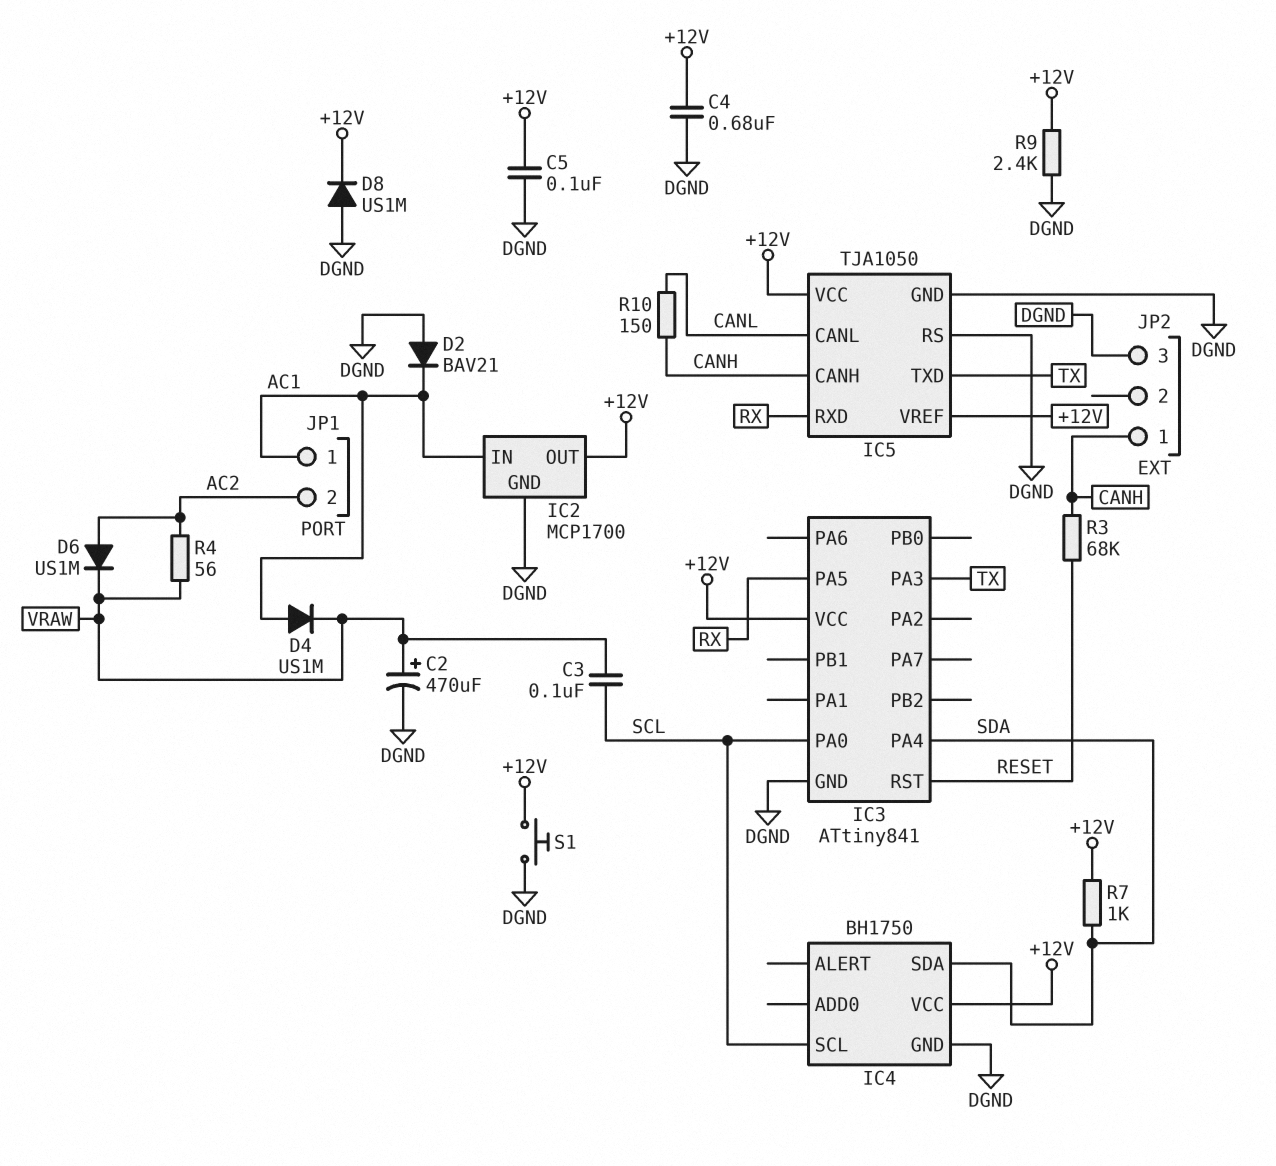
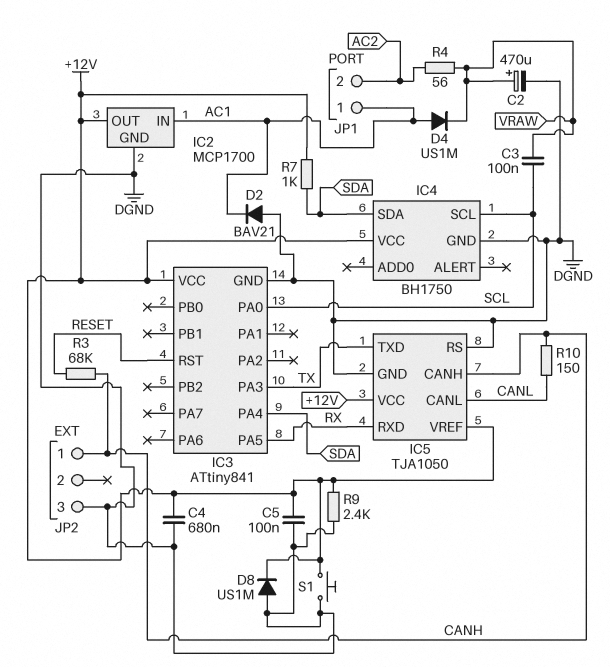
D6: diode US1M (A AC2, K VRAW) -> none

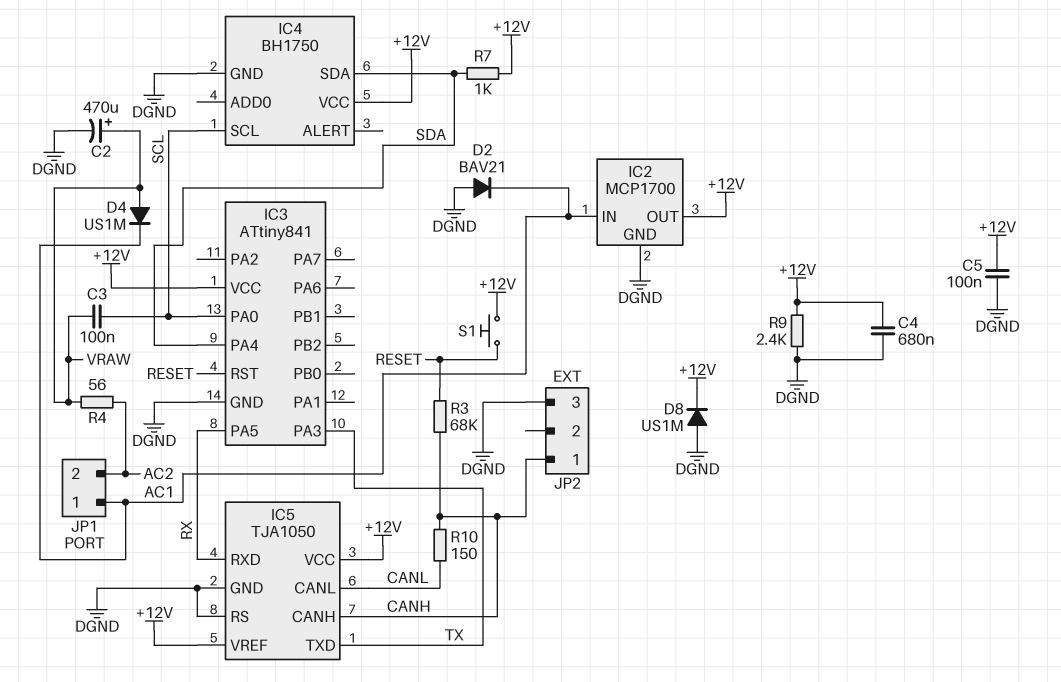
D4: diode US1M (A AC1, K VRAW) -> diode US1M (A VRAW, K AC1)
S1: button (+12V, DGND) -> button (+12V, RESET)

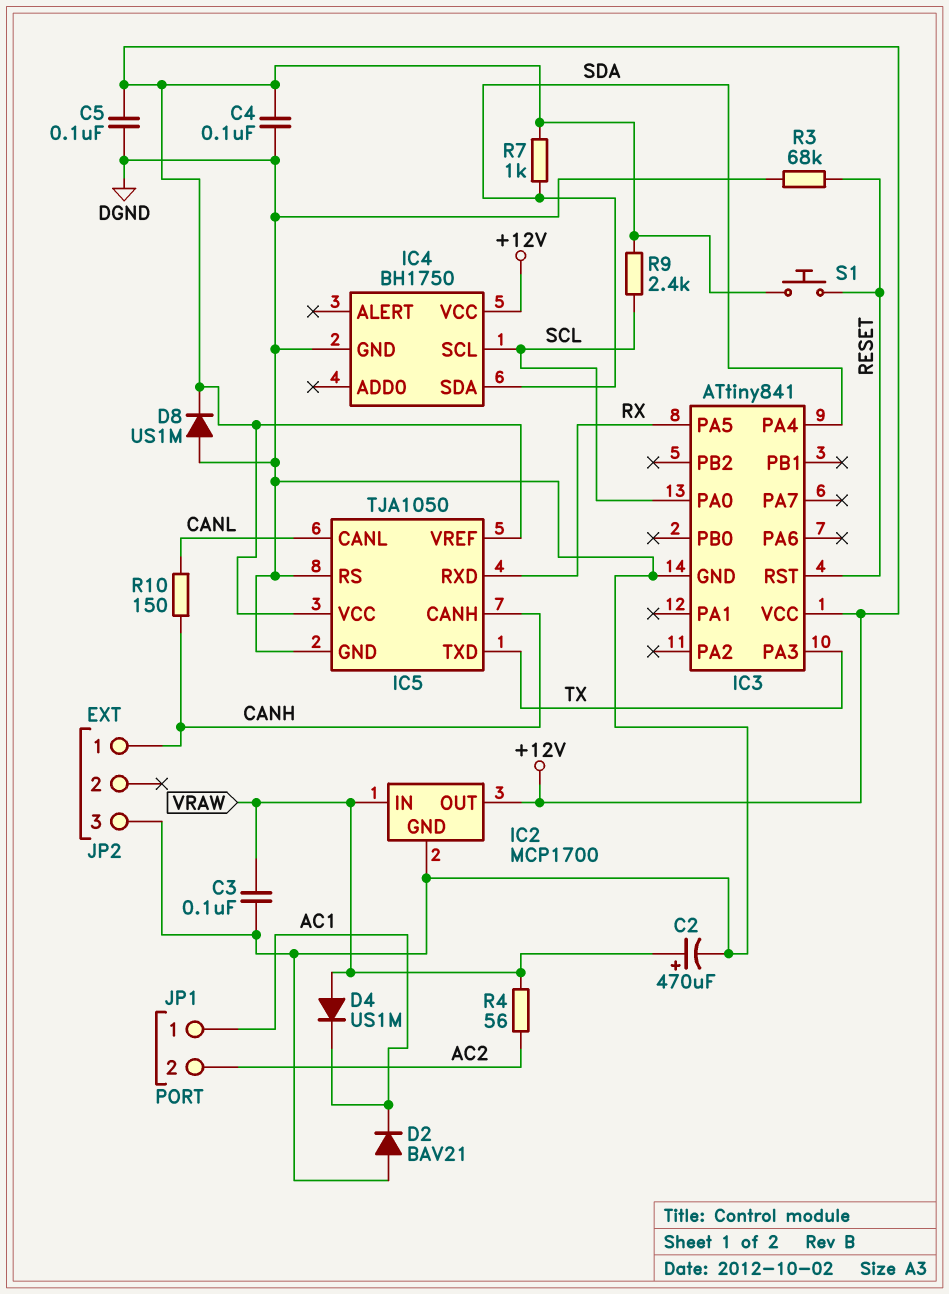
C3: 100nF (SCL, VRAW) -> 100nF (DGND, VRAW)
C4: 680nF (+12V, DGND) -> 100nF (+12V, DGND)
IC2 pin IN: AC1 -> VRAW
R3: 68k (CANH, RESET) -> 68k (DGND, RESET)
R9: 2.4k (+12V, DGND) -> 2.4k (+12V, SCL)

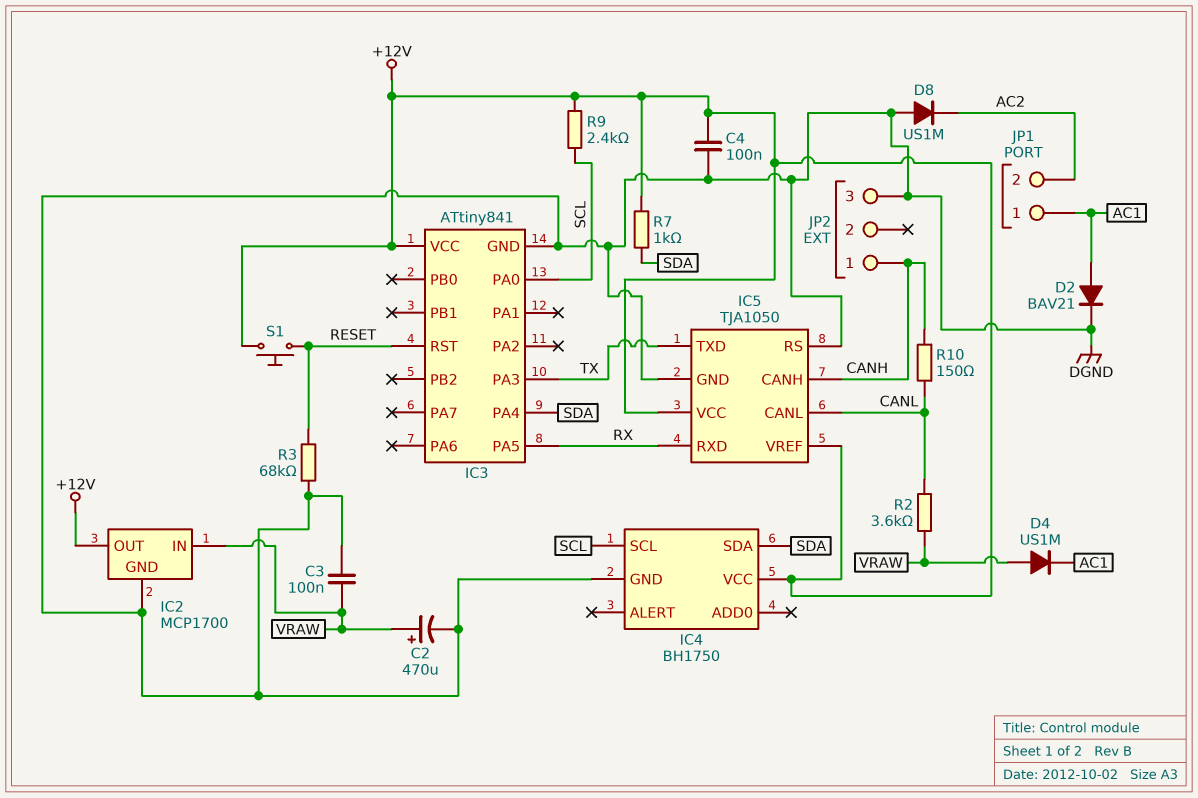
C5: 100nF (+12V, DGND) -> none
D2: diode BAV21 (A DGND, K AC1) -> diode BAV21 (A AC1, K DGND)
D8: diode US1M (A DGND, K +12V) -> diode US1M (A DGND, K AC2)
R2: none -> 3.6k (CANL, VRAW)
R4: 56 (AC2, VRAW) -> none

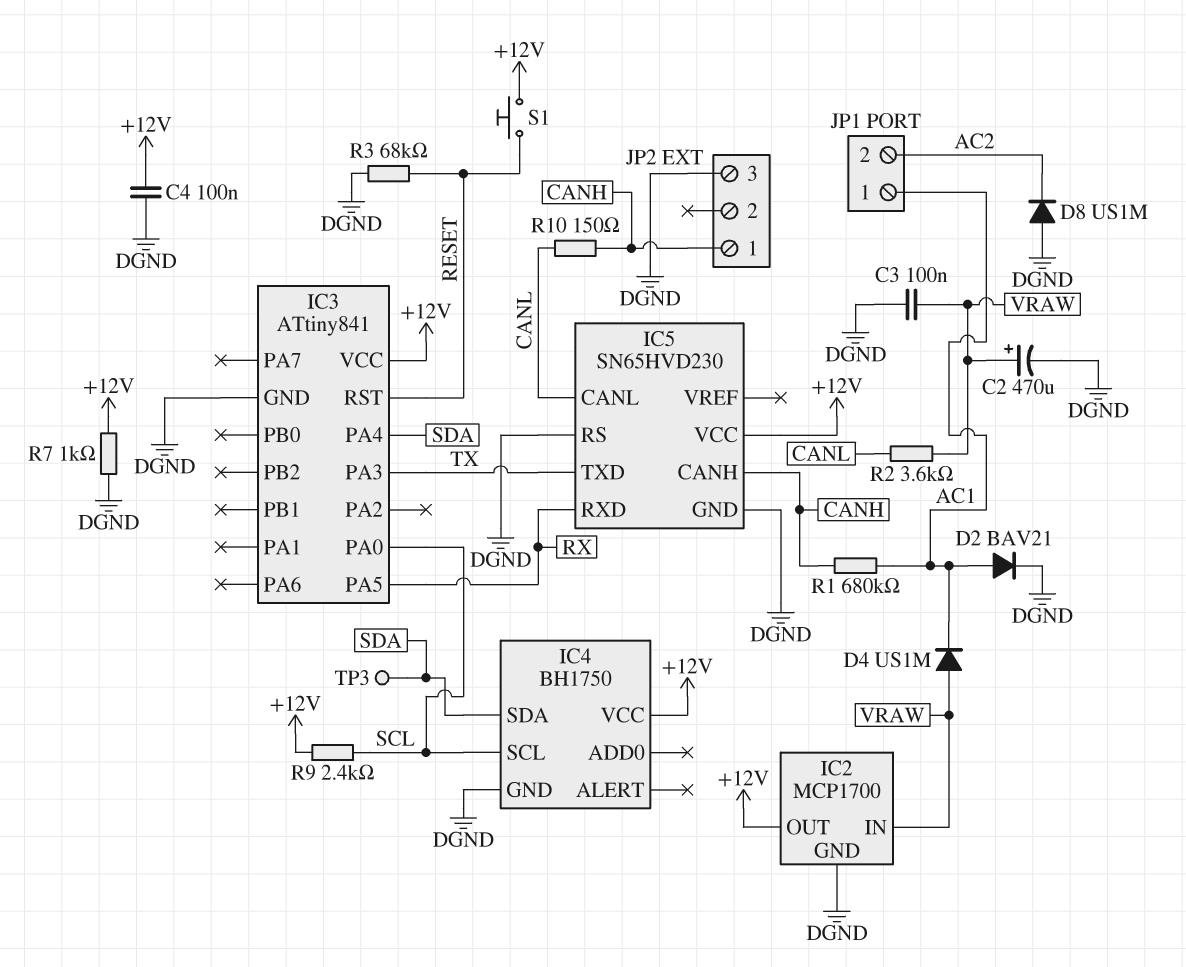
IC5: TJA1050 -> SN65HVD230
IC5 pin VREF: +12V -> none
R1: none -> 680k (AC1, CANH)
R7: 1k (+12V, SDA) -> 1k (+12V, DGND)
TP3: none -> test point (SDA)

